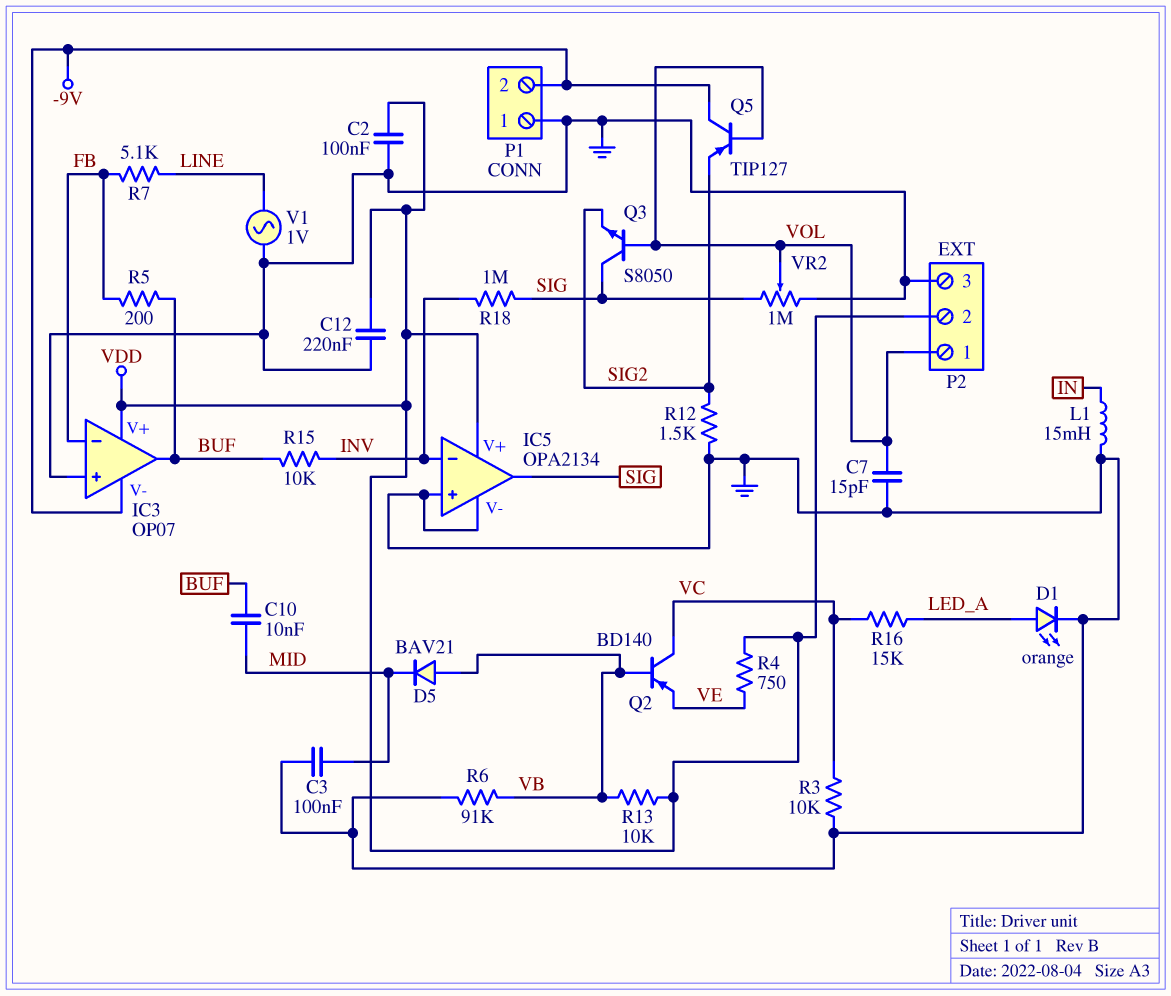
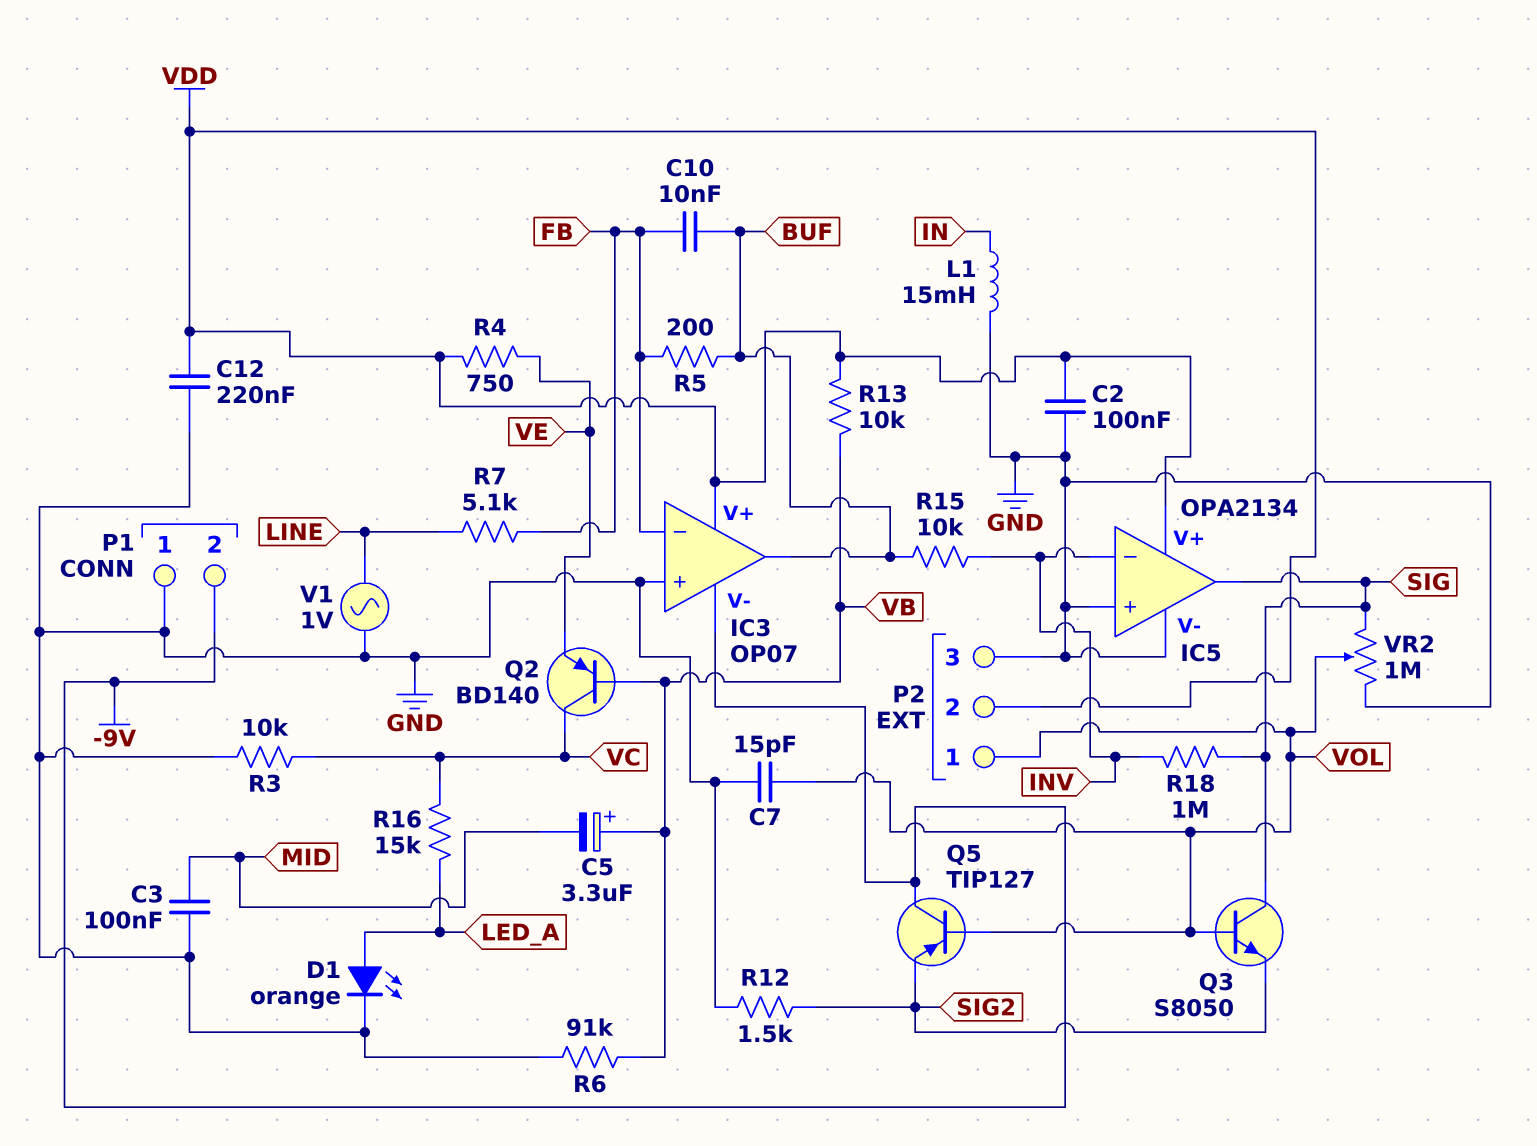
C5: none -> 3.3uF (plus VB, minus MID)
C10: 10nF (BUF, MID) -> 10nF (BUF, FB)
D5: diode BAV21 (A VB, K MID) -> none

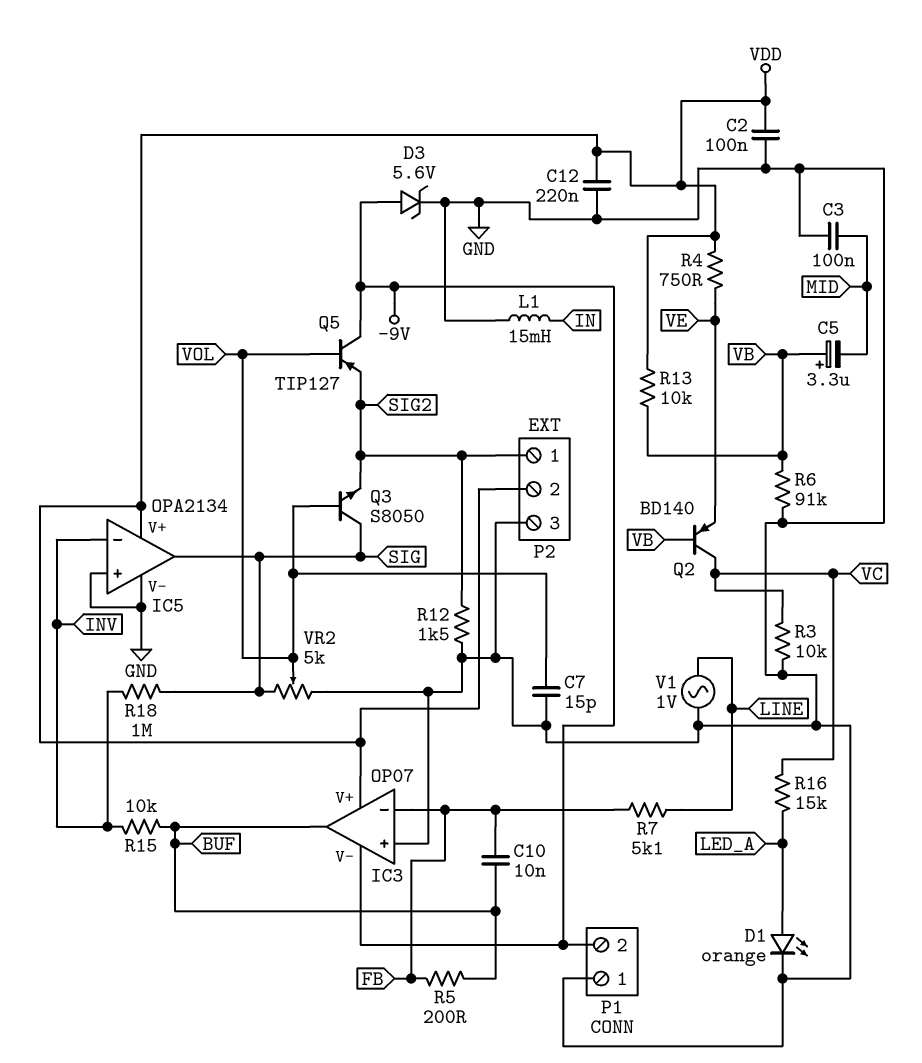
D3: none -> zener 5.6V (A -9V, K GND)
P2 pin 1: VOL -> SIG2
VR2: 1M (GND, SIG, wiper VOL) -> 5k (GND, SIG, wiper VOL)

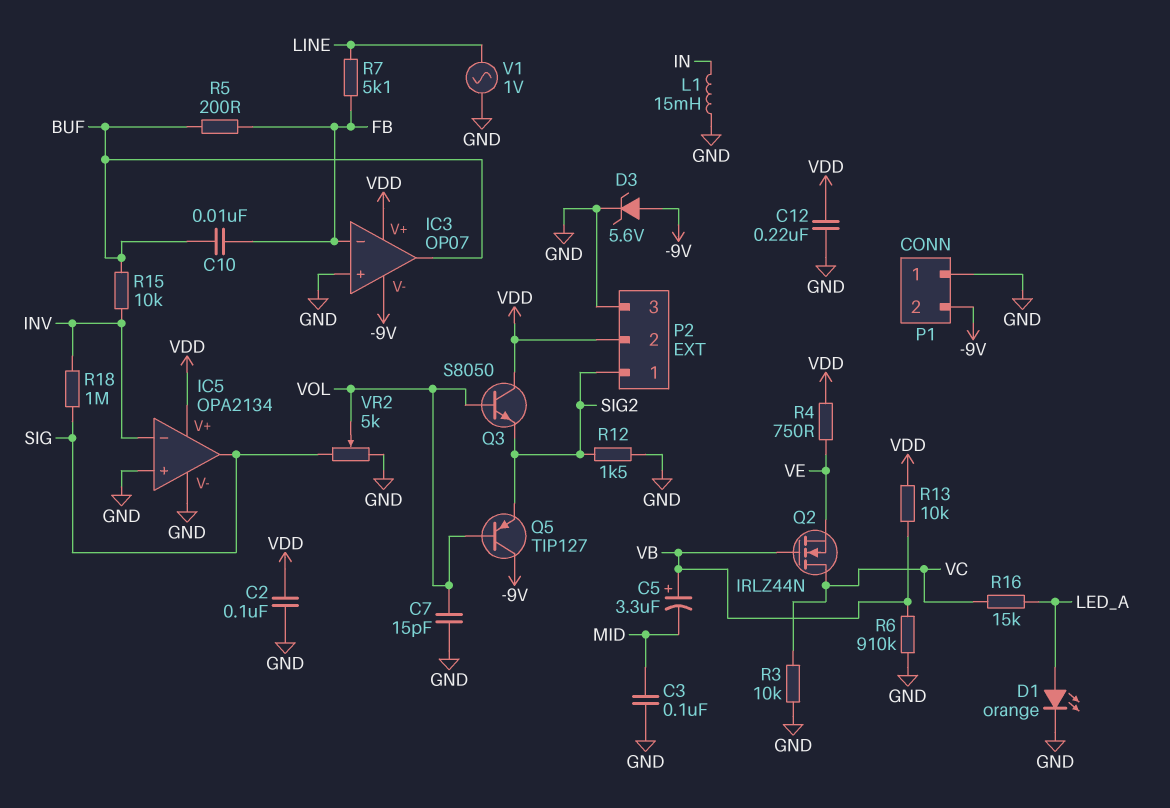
Q2: PNP BD140 (B VB, C VC, E VE) -> NMOS IRLZ44N (G VB, D VC, S VE)
Q3: NPN S8050 (B VOL, C SIG, E SIG2) -> NPN S8050 (B VOL, C VDD, E SIG2)
R6: 91k (GND, VB) -> 910k (GND, VB)

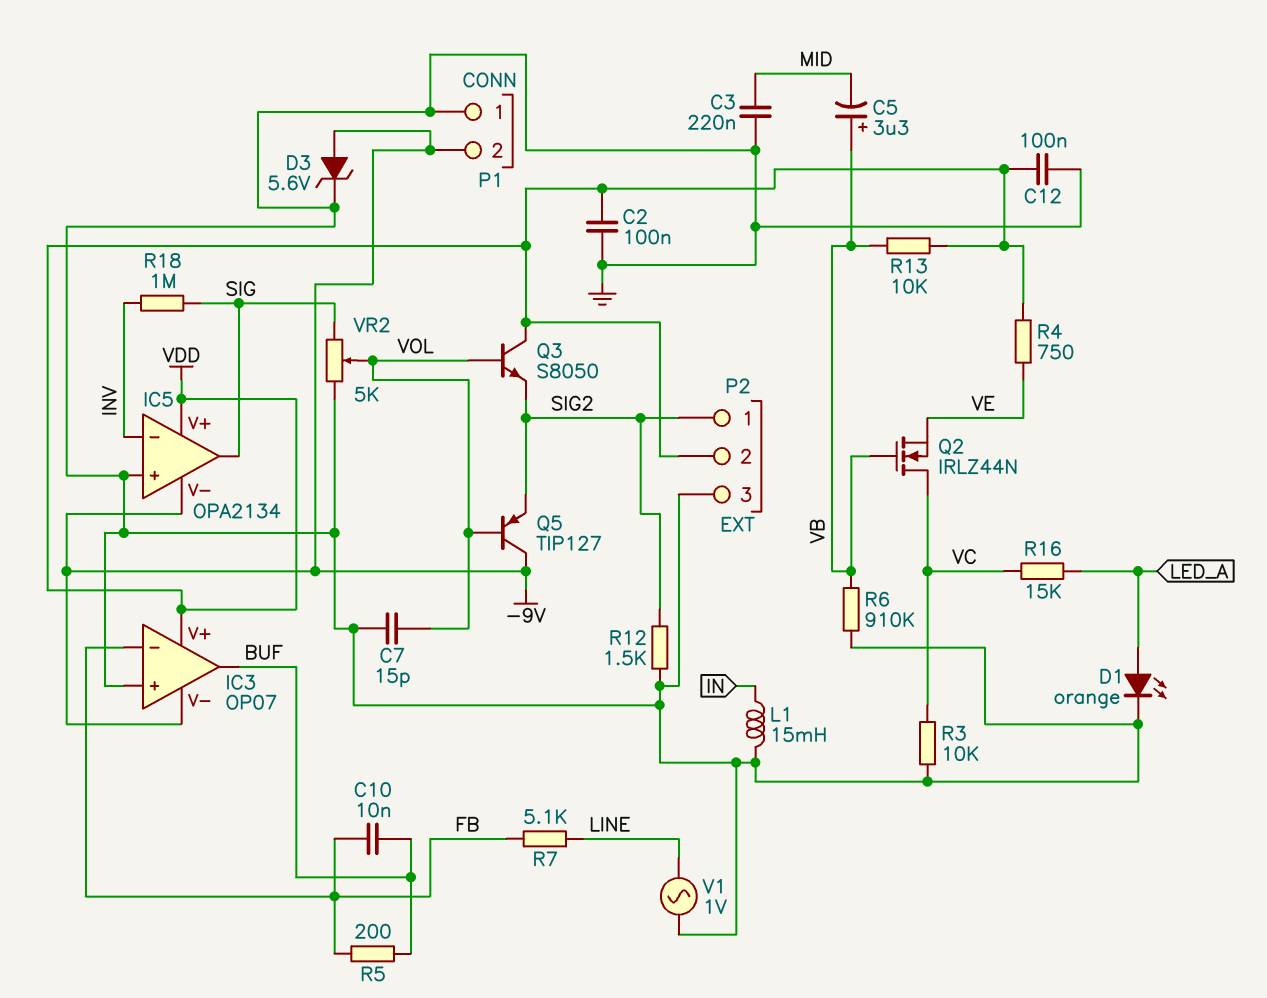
C3: 100nF (GND, MID) -> 220nF (GND, MID)
C12: 220nF (GND, VDD) -> 100nF (GND, VDD)
IC5 pin V-: GND -> -9V
R15: 10k (BUF, INV) -> none

